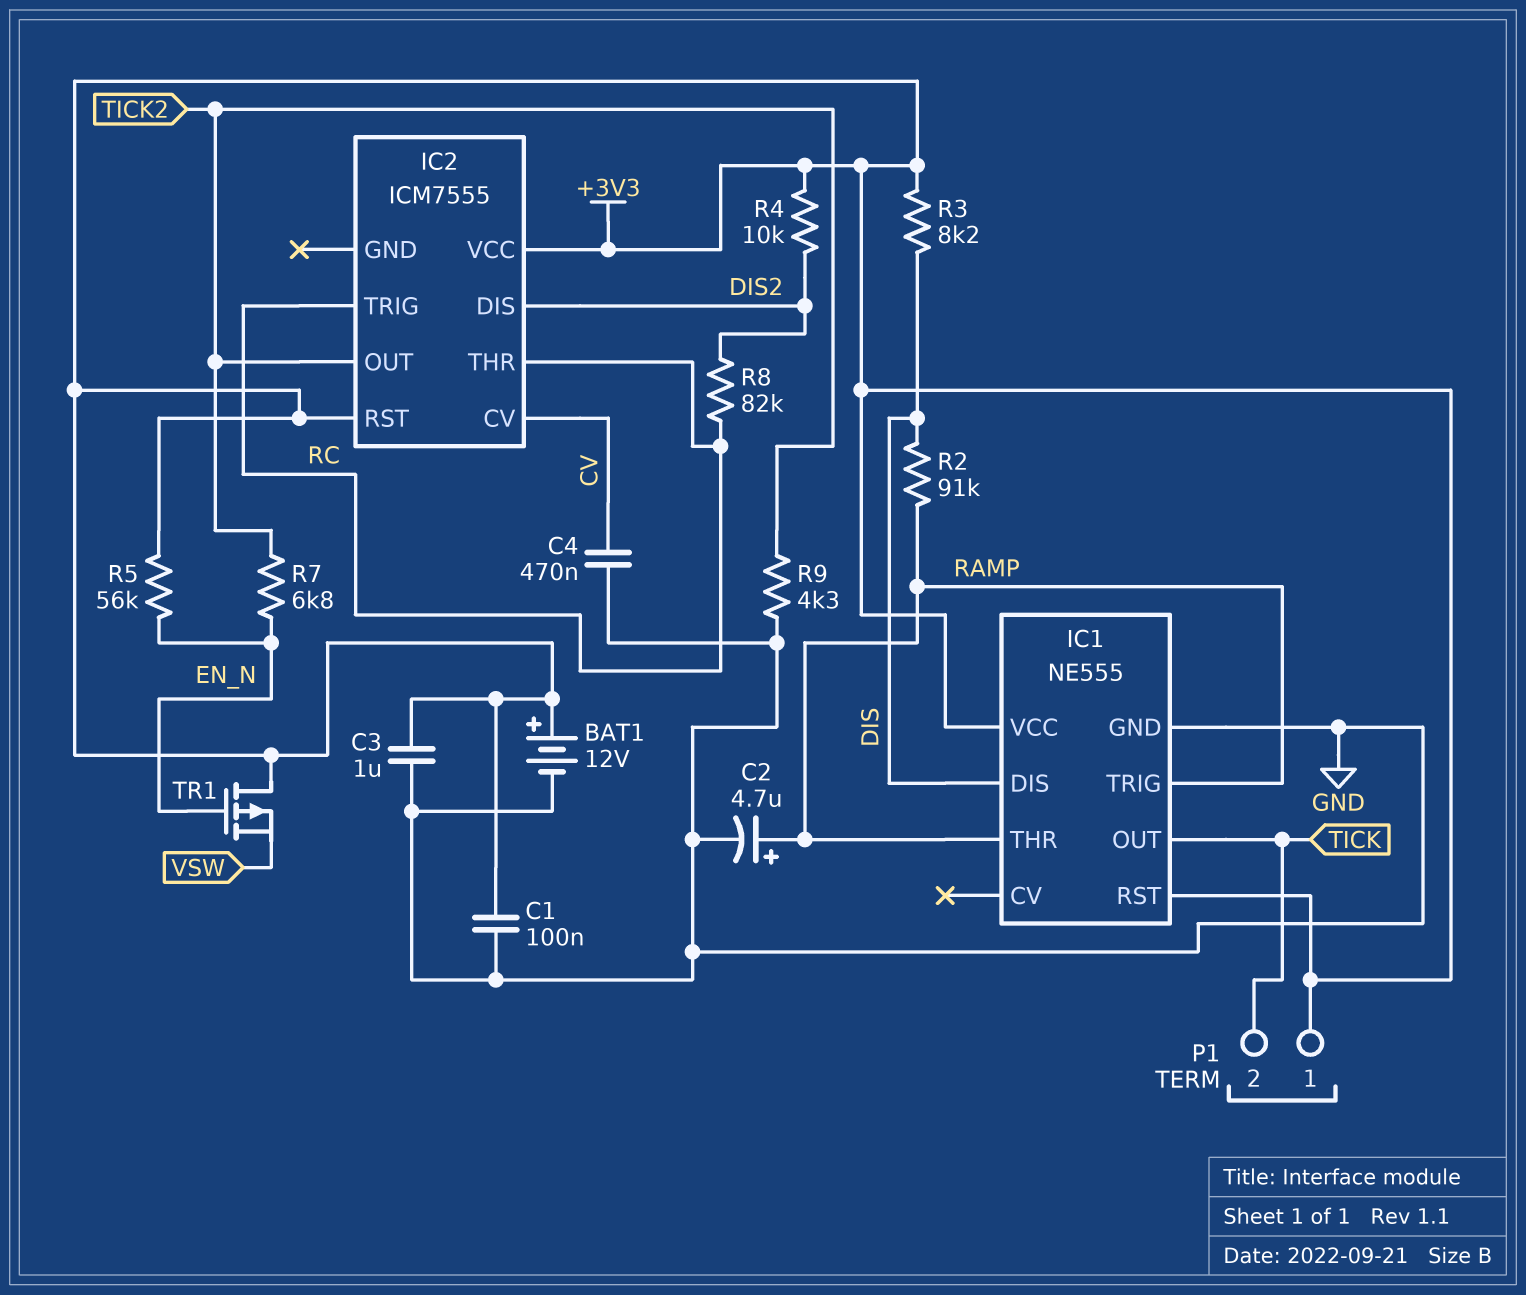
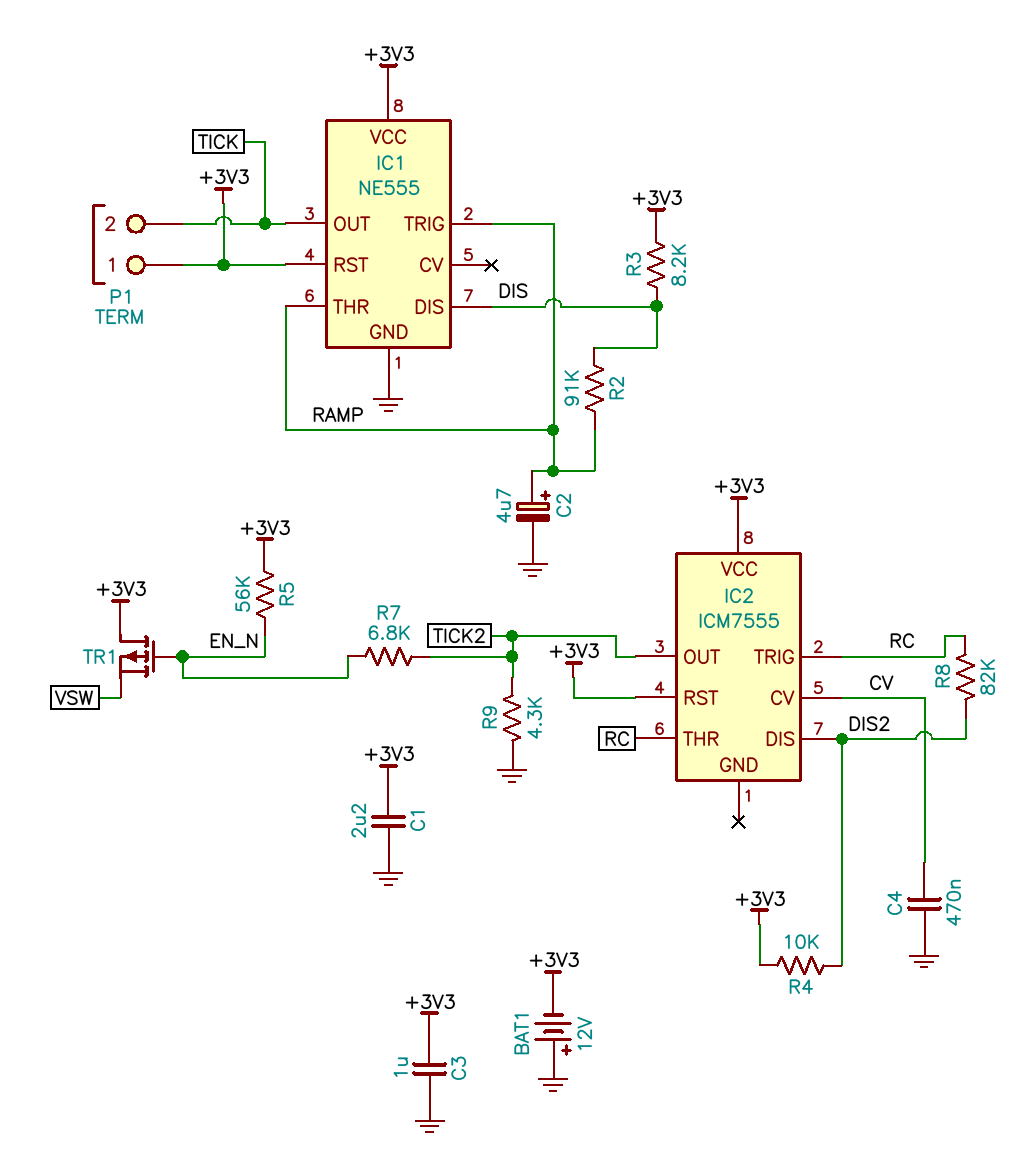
BAT1: 12V (plus +3V3, minus GND) -> 12V (plus GND, minus +3V3)
C1: 100nF (+3V3, GND) -> 2.2uF (+3V3, GND)

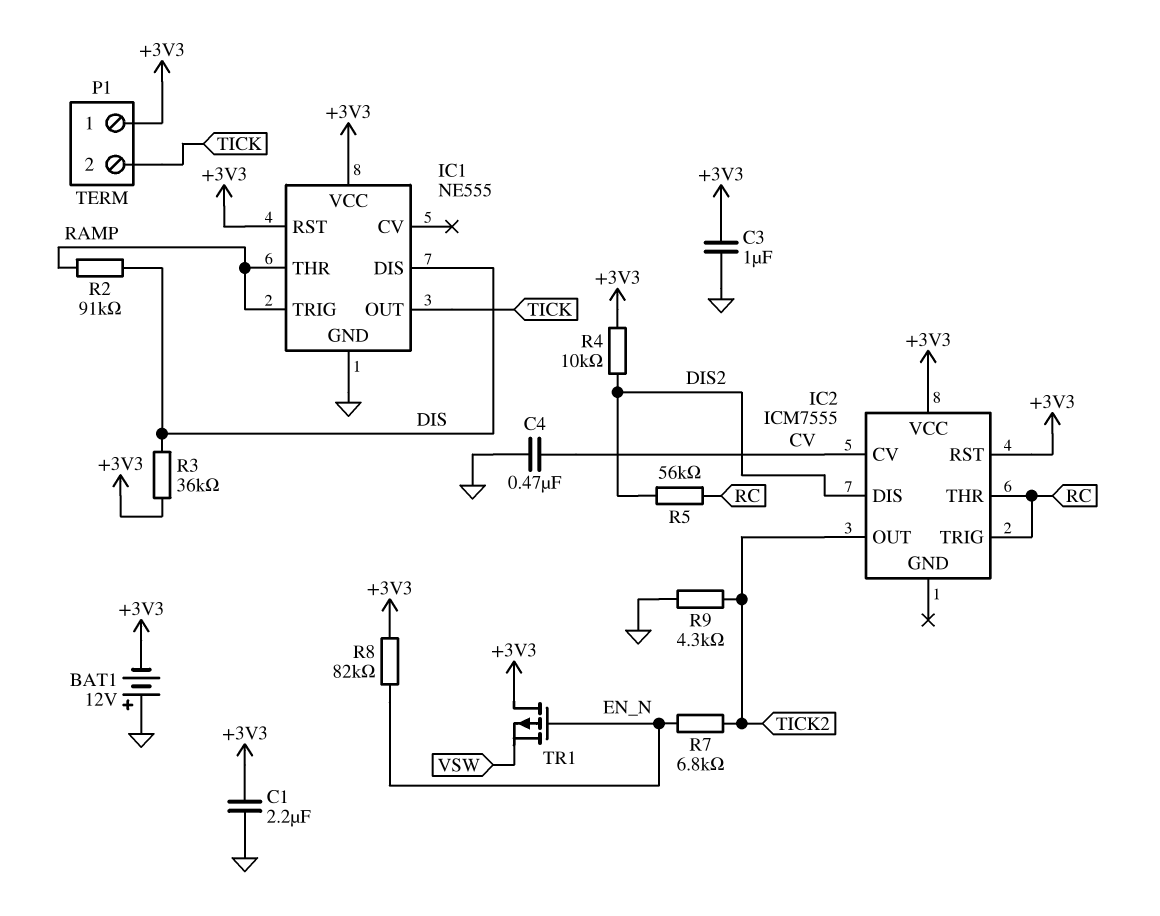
C2: 4.7uF (plus RAMP, minus GND) -> none
R3: 8.2k (+3V3, DIS) -> 36k (+3V3, DIS)
R5: 56k (+3V3, EN_N) -> 56k (DIS2, RC)
R8: 82k (DIS2, RC) -> 82k (+3V3, EN_N)

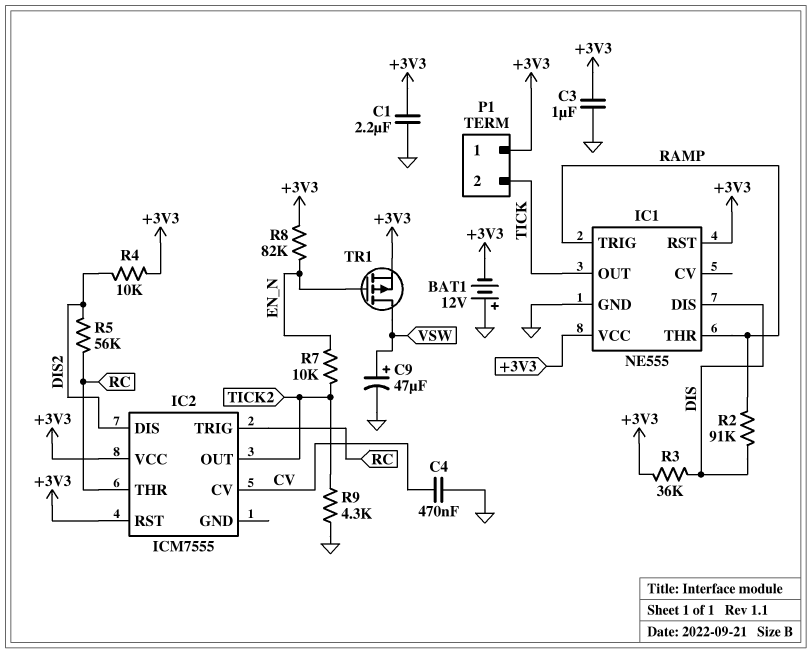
C9: none -> 47uF (plus VSW, minus GND)
R7: 6.8k (EN_N, TICK2) -> 10k (EN_N, TICK2)
TR1: PMOS (G EN_N, D +3V3, S VSW) -> PMOS (G EN_N, D VSW, S +3V3)

